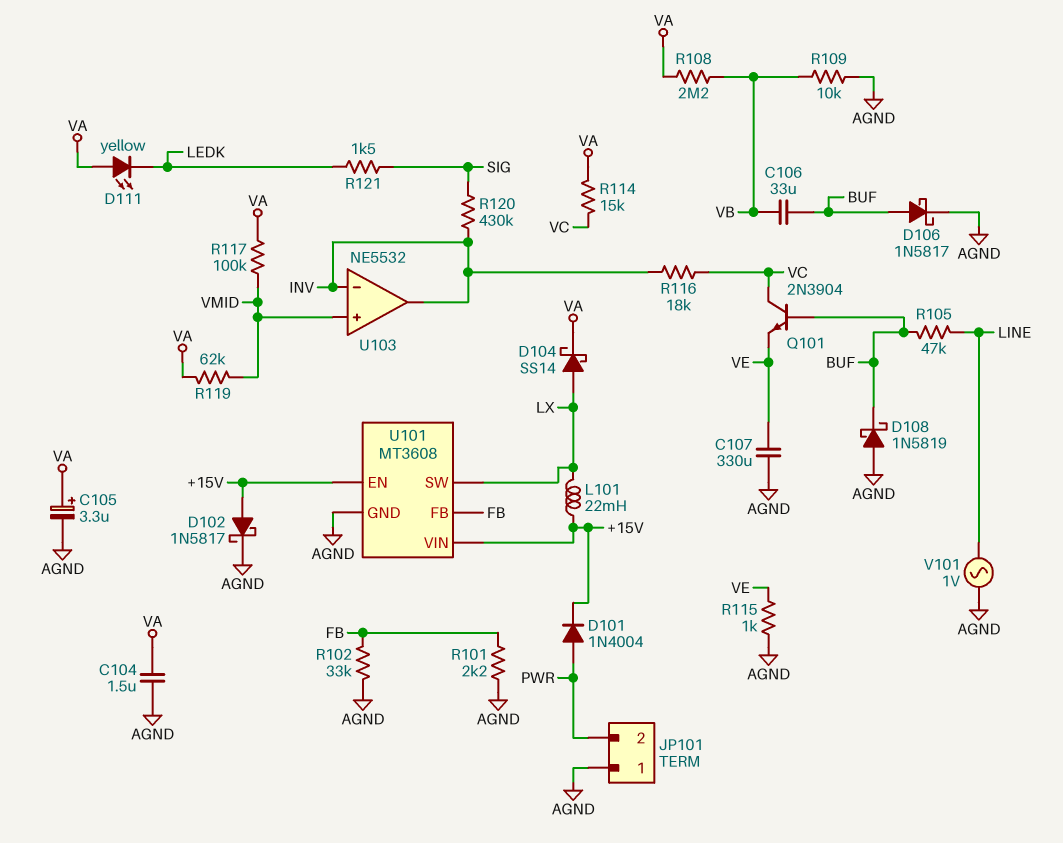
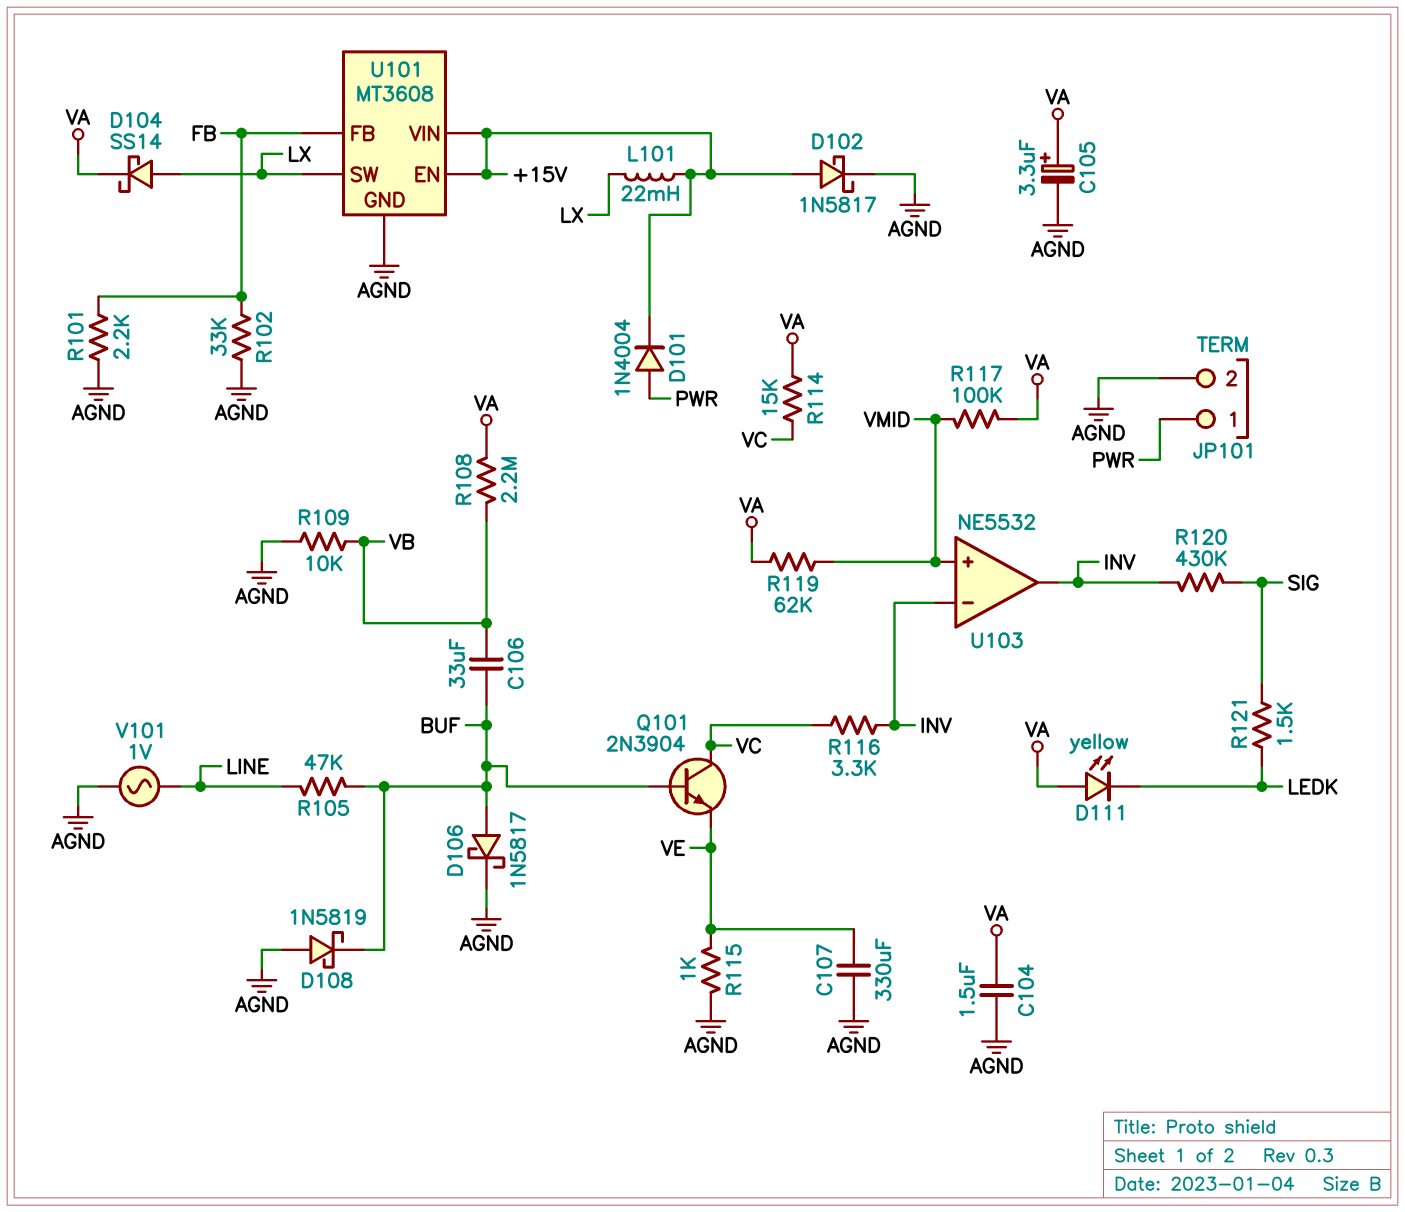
JP101 pin 1: AGND -> PWR
JP101 pin 2: PWR -> AGND
R116: 18k (INV, VC) -> 3.3k (INV, VC)

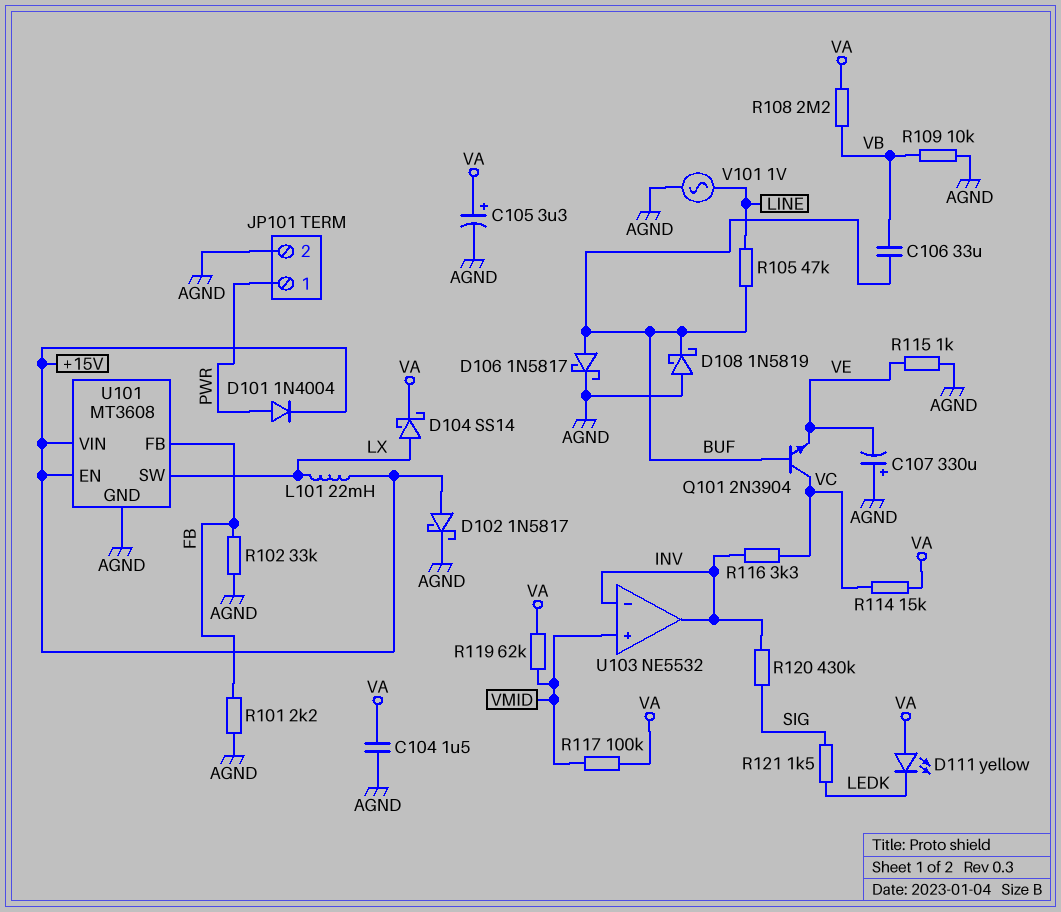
C107: 330uF (AGND, VE) -> 330uF (plus AGND, minus VE)

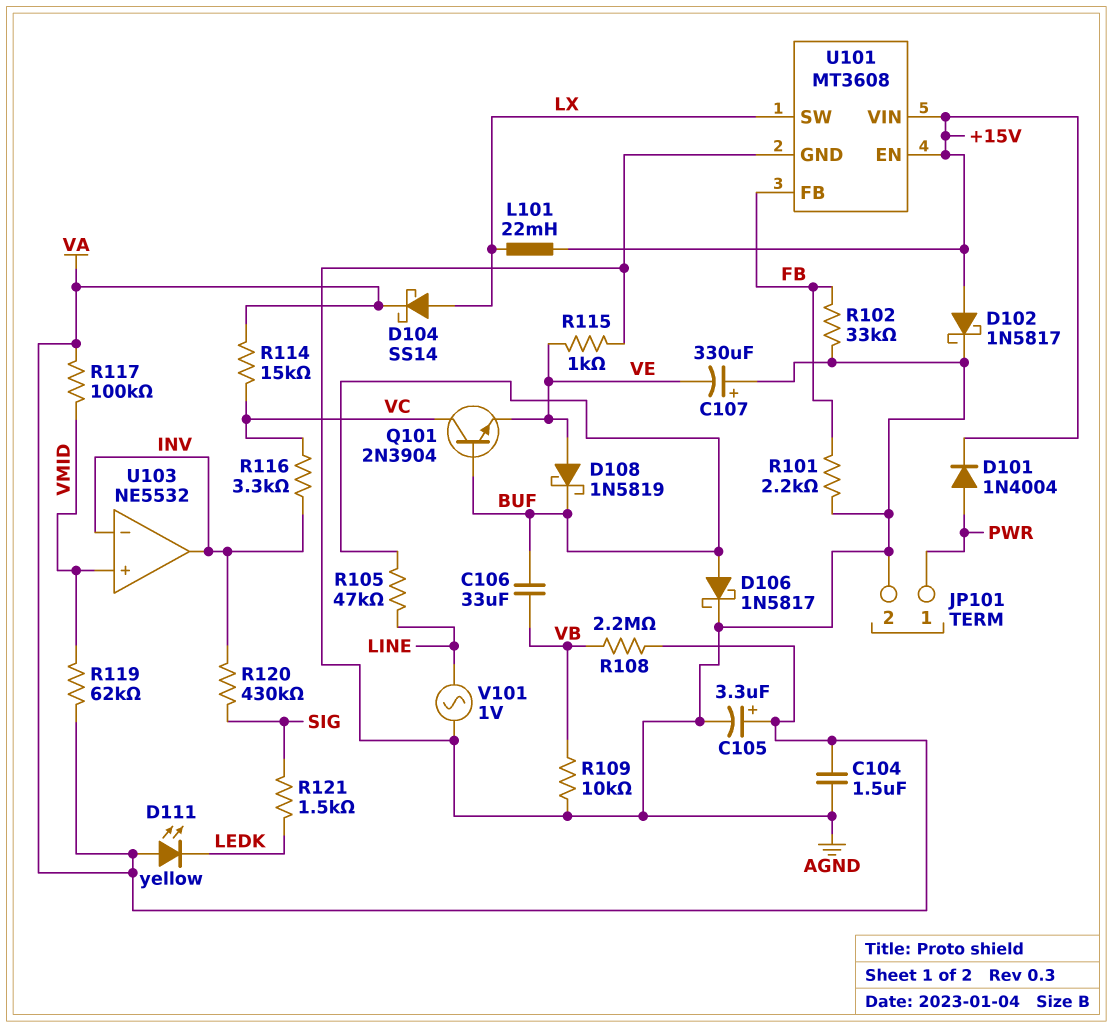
D108: schottky 1N5819 (A AGND, K BUF) -> schottky 1N5819 (A VE, K BUF)

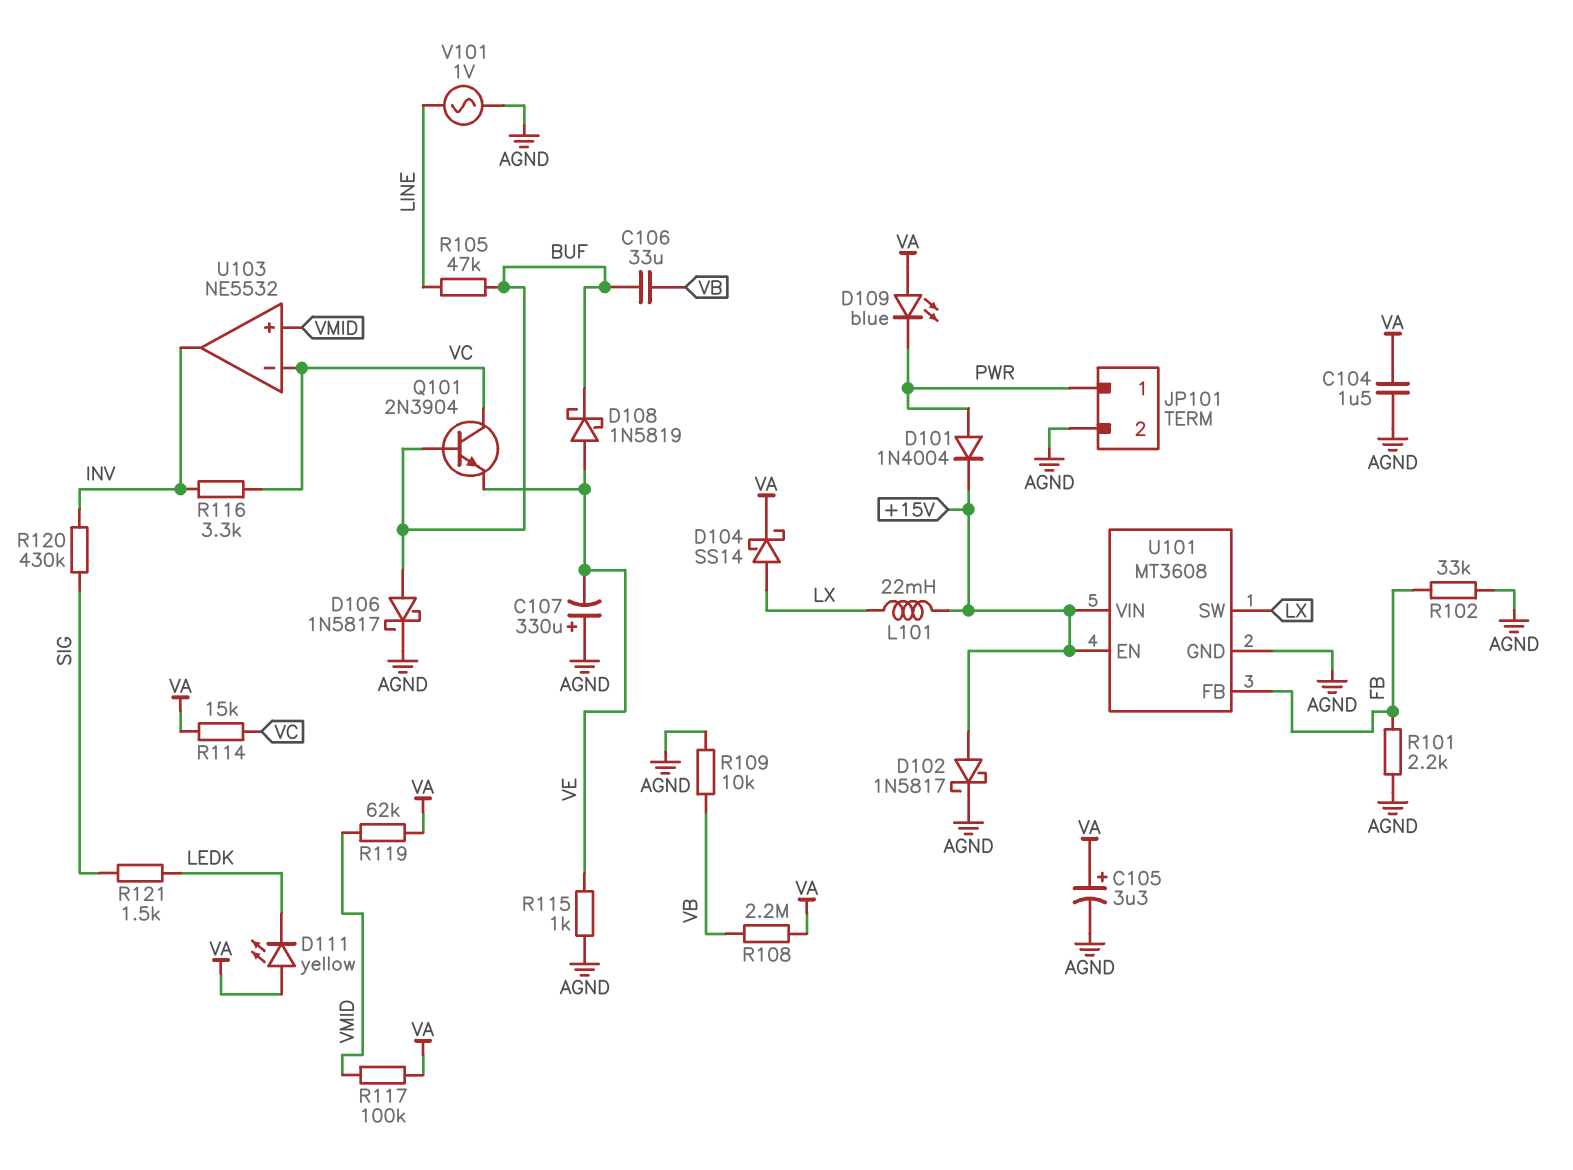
D109: none -> LED blue (A VA, K PWR)
U103 pin in-: INV -> VC

